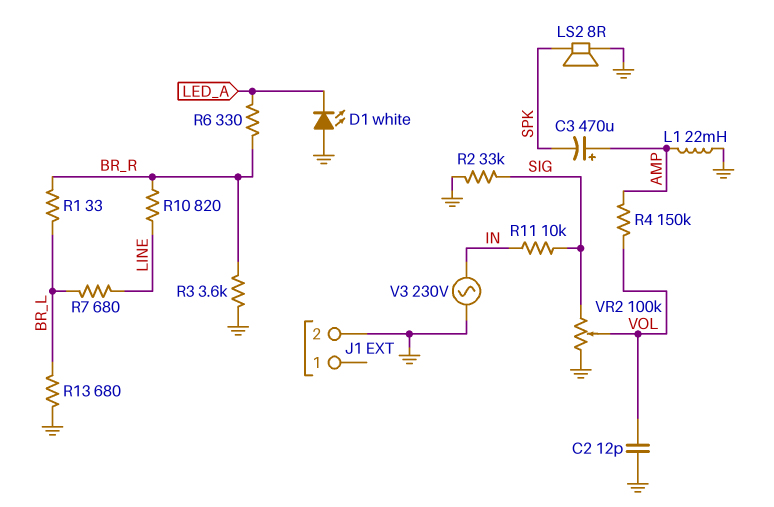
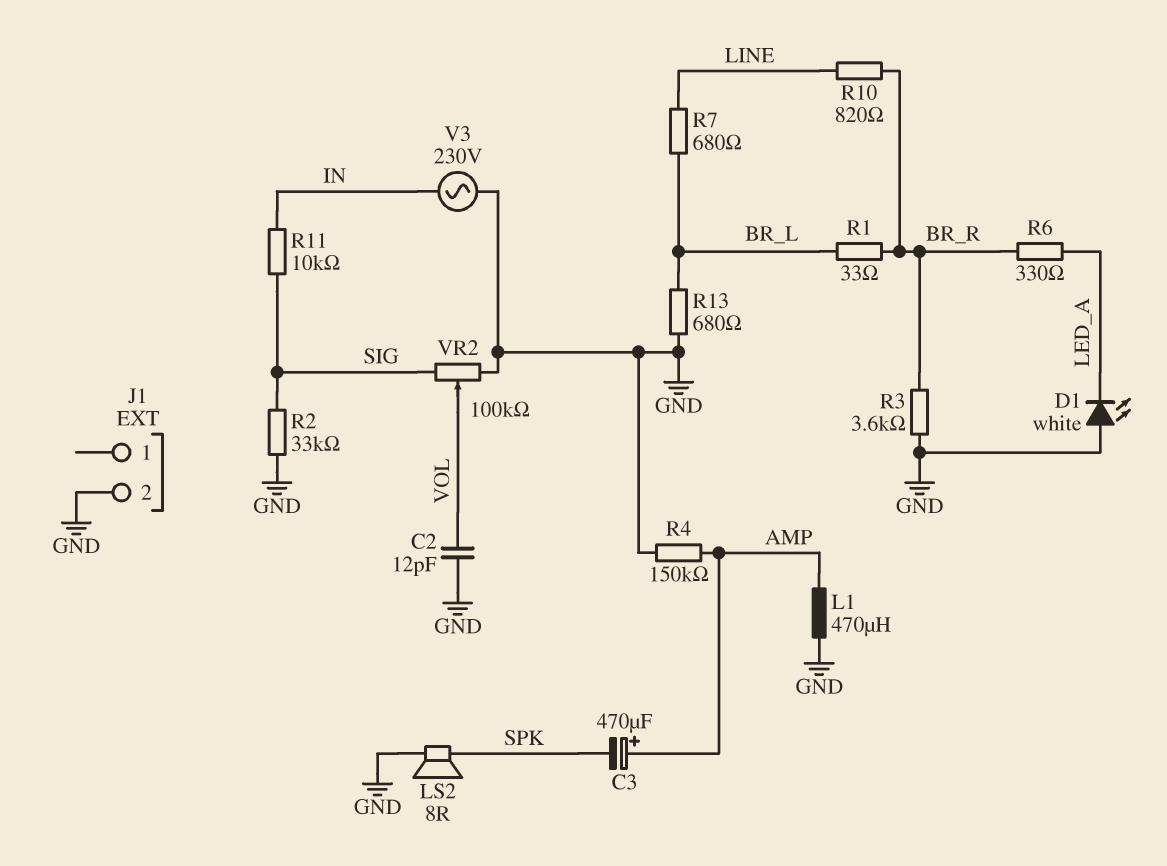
L1: 22mH (AMP, GND) -> 470uH (AMP, GND)
R4: 150k (AMP, VOL) -> 150k (AMP, GND)

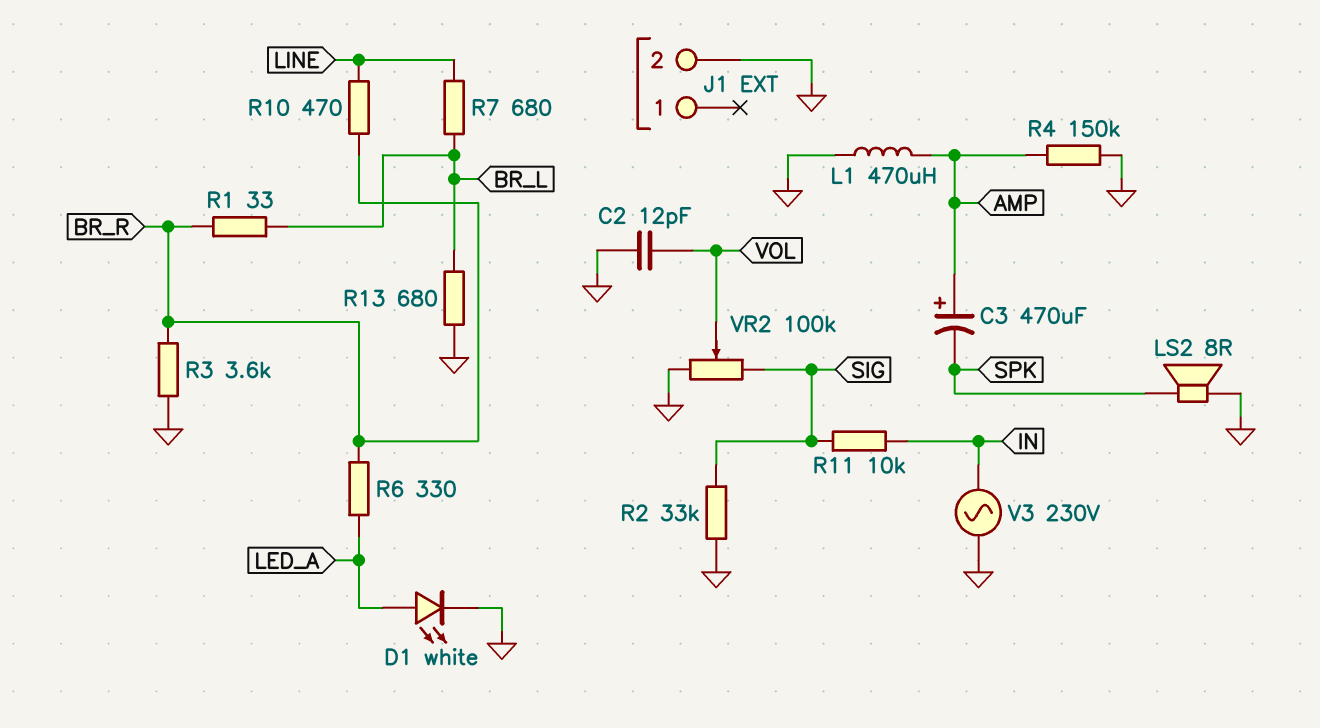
D1: LED white (A GND, K LED_A) -> LED white (A LED_A, K GND)
R10: 820 (BR_R, LINE) -> 470 (BR_R, LINE)

